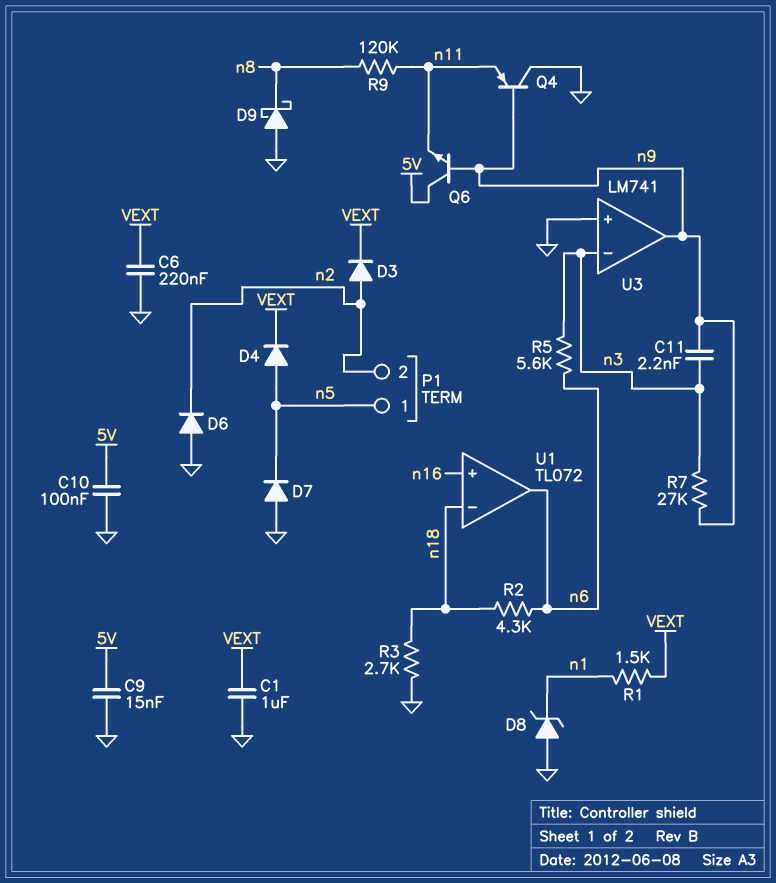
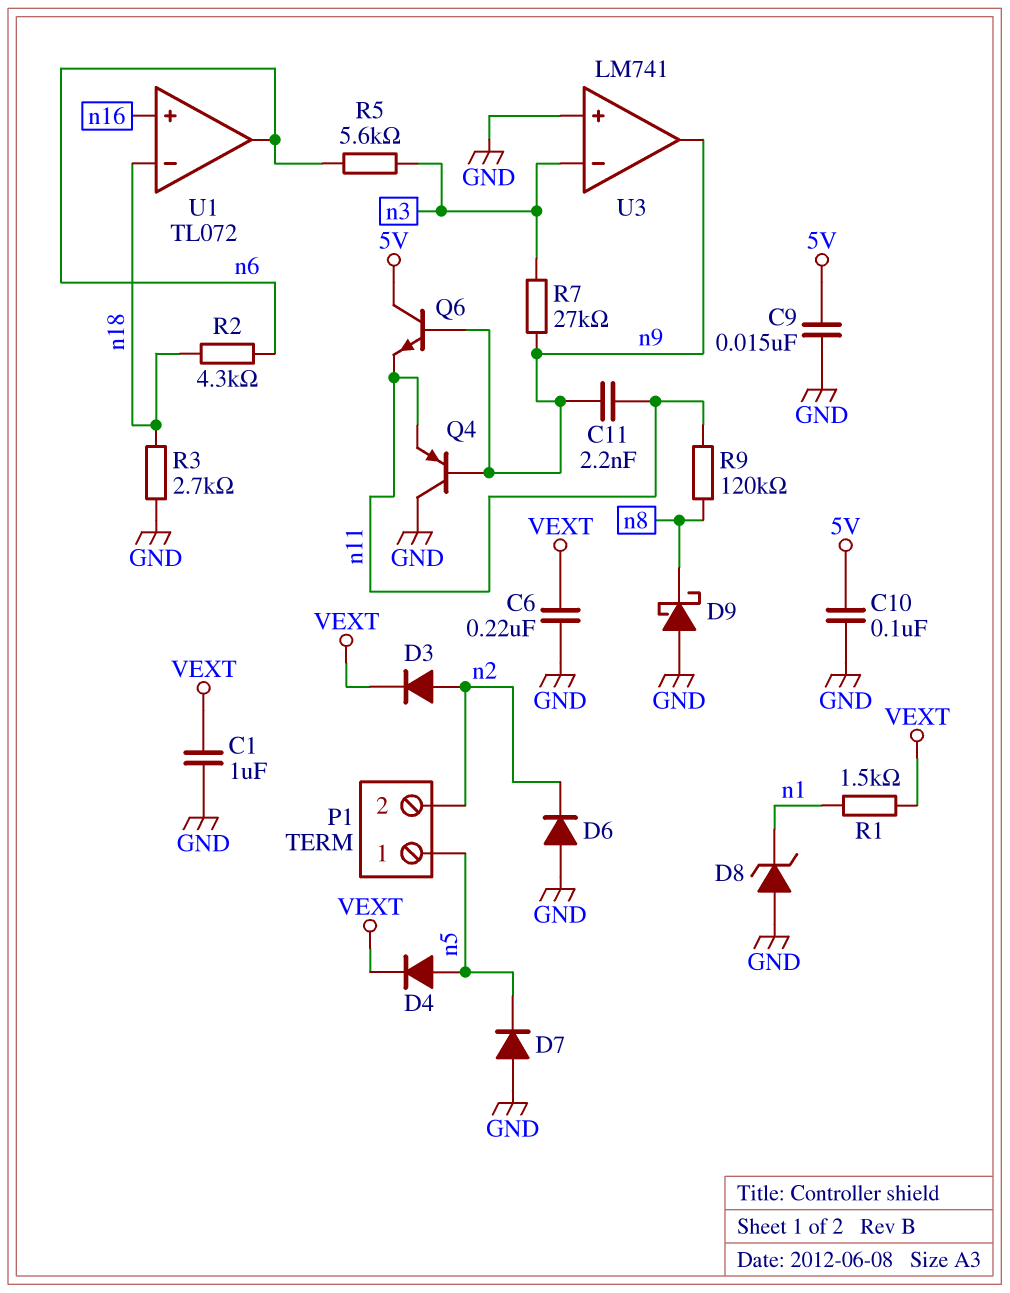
C11: 2.2nF (n3, n9) -> 2.2nF (n9, n11)

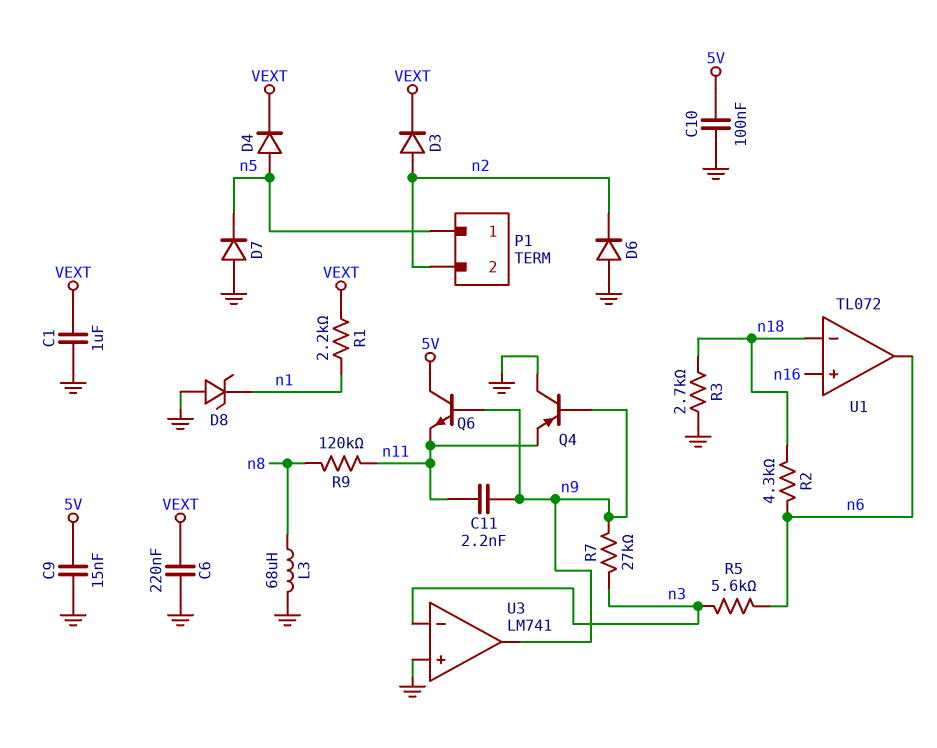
D9: schottky (A GND, K n8) -> none
L3: none -> 68uH (GND, n8)
R1: 1.5k (VEXT, n1) -> 2.2k (VEXT, n1)

